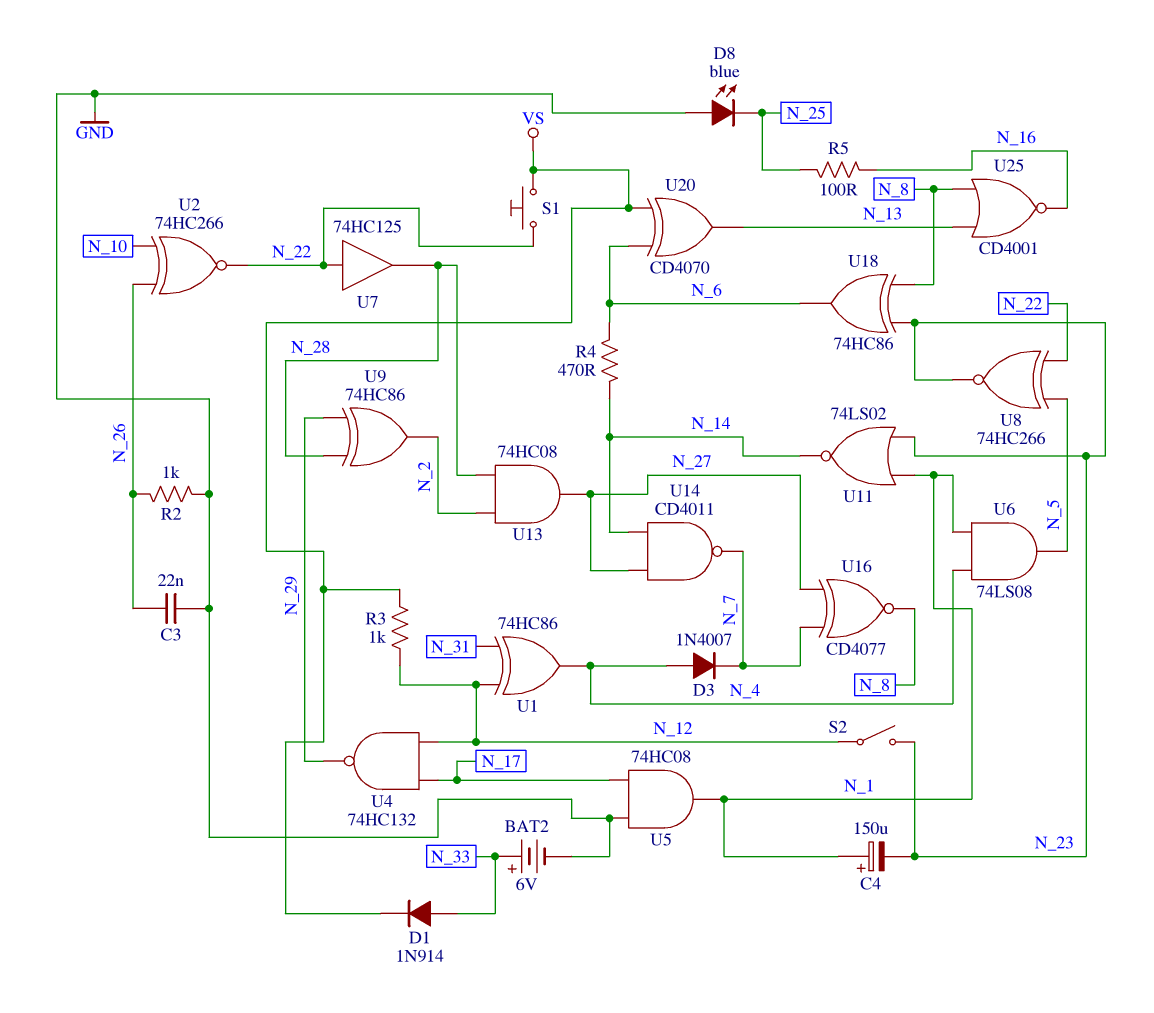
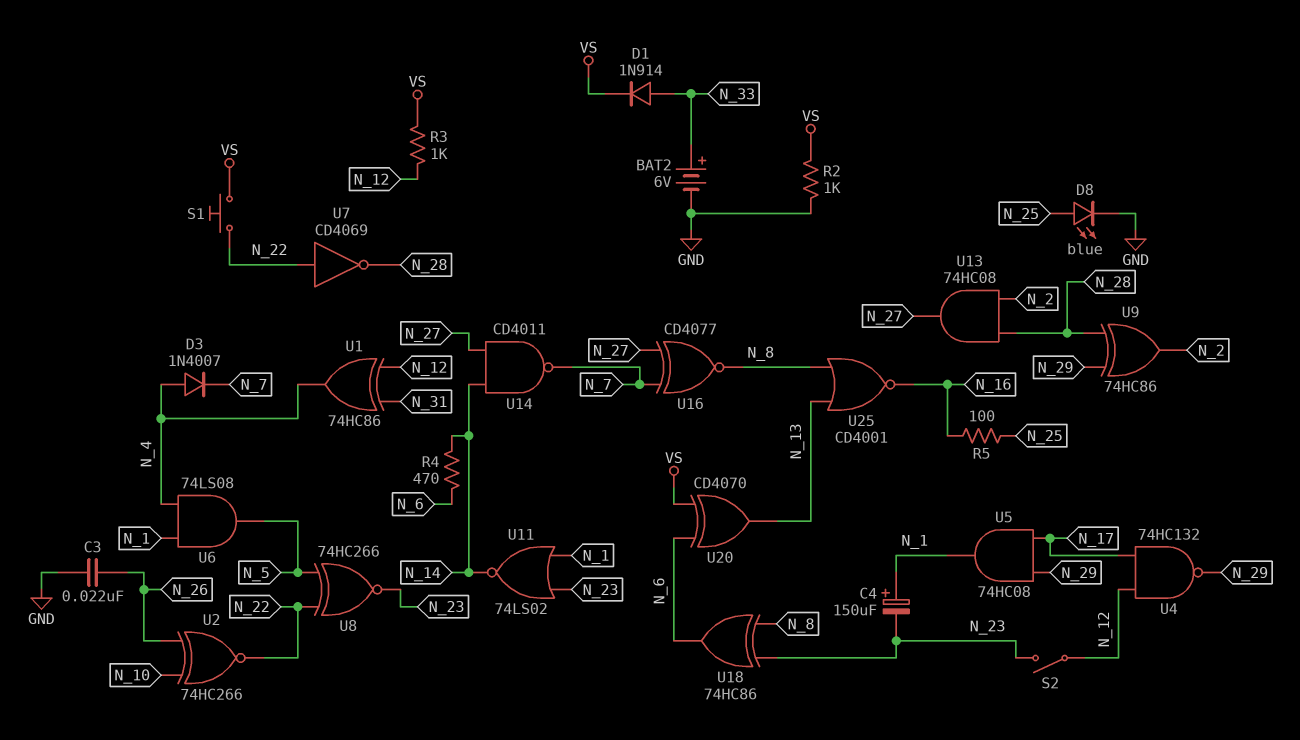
D8: LED blue (A GND, K N_25) -> LED blue (A N_25, K GND)
R2: 1k (GND, N_26) -> 1k (GND, VS)
U5: AND 74HC08 (in GND, in N_17, out N_1) -> AND 74HC08 (in N_17, in N_29, out N_1)
U7: buffer 74HC125 (in N_22, out N_28) -> NOT CD4069 (in N_22, out N_28)

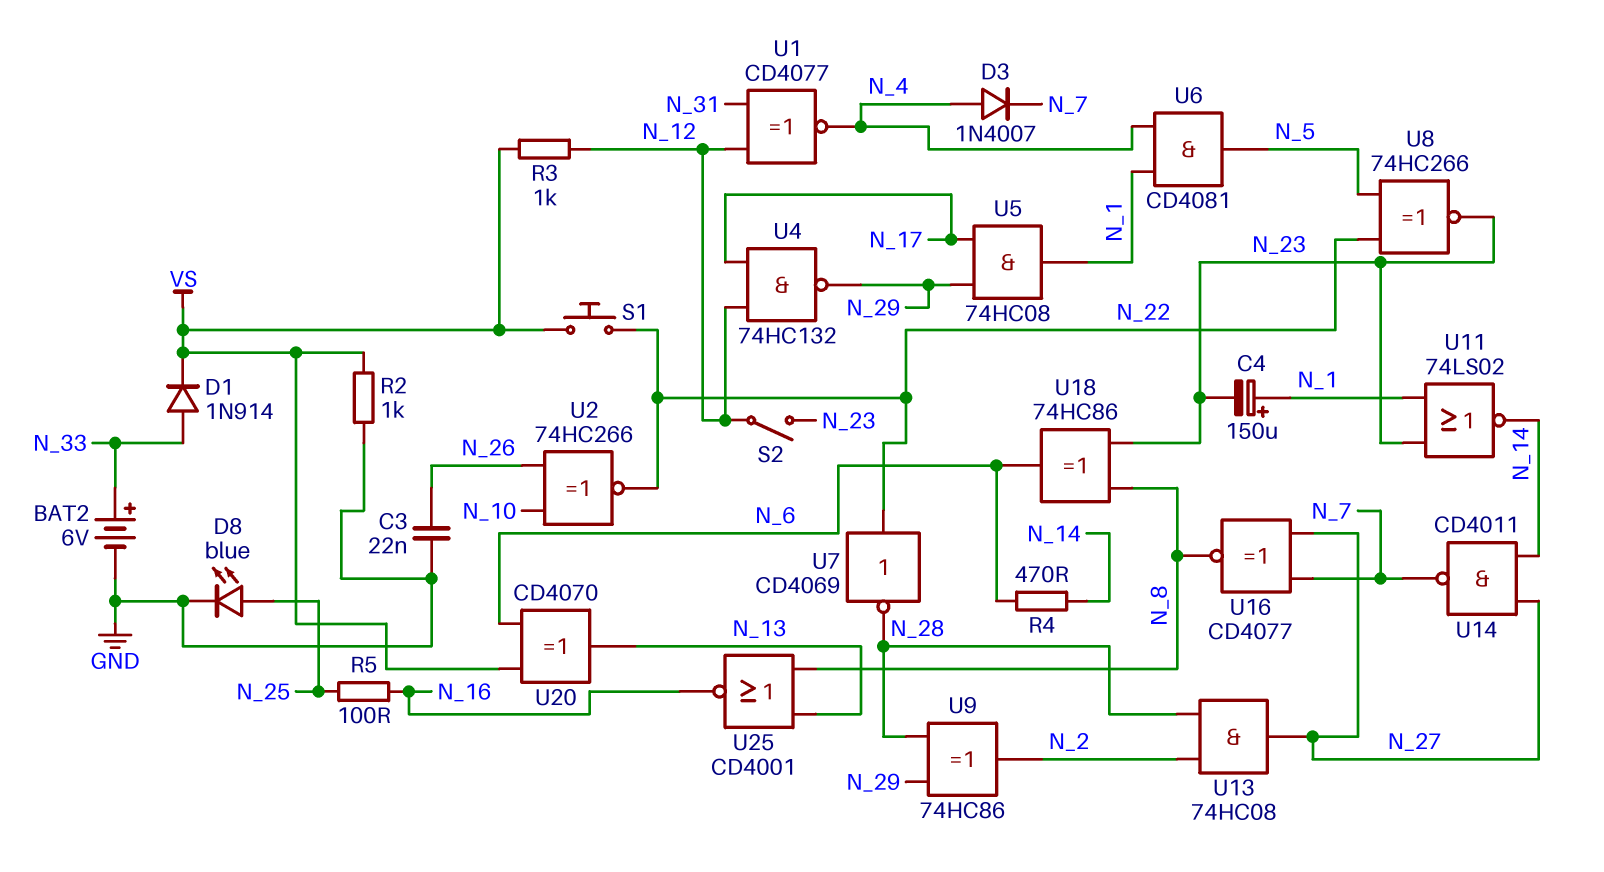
U1: XOR 74HC86 (in N_12, in N_31, out N_4) -> XNOR CD4077 (in N_12, in N_31, out N_4)
U6: AND 74LS08 (in N_1, in N_4, out N_5) -> AND CD4081 (in N_1, in N_4, out N_5)

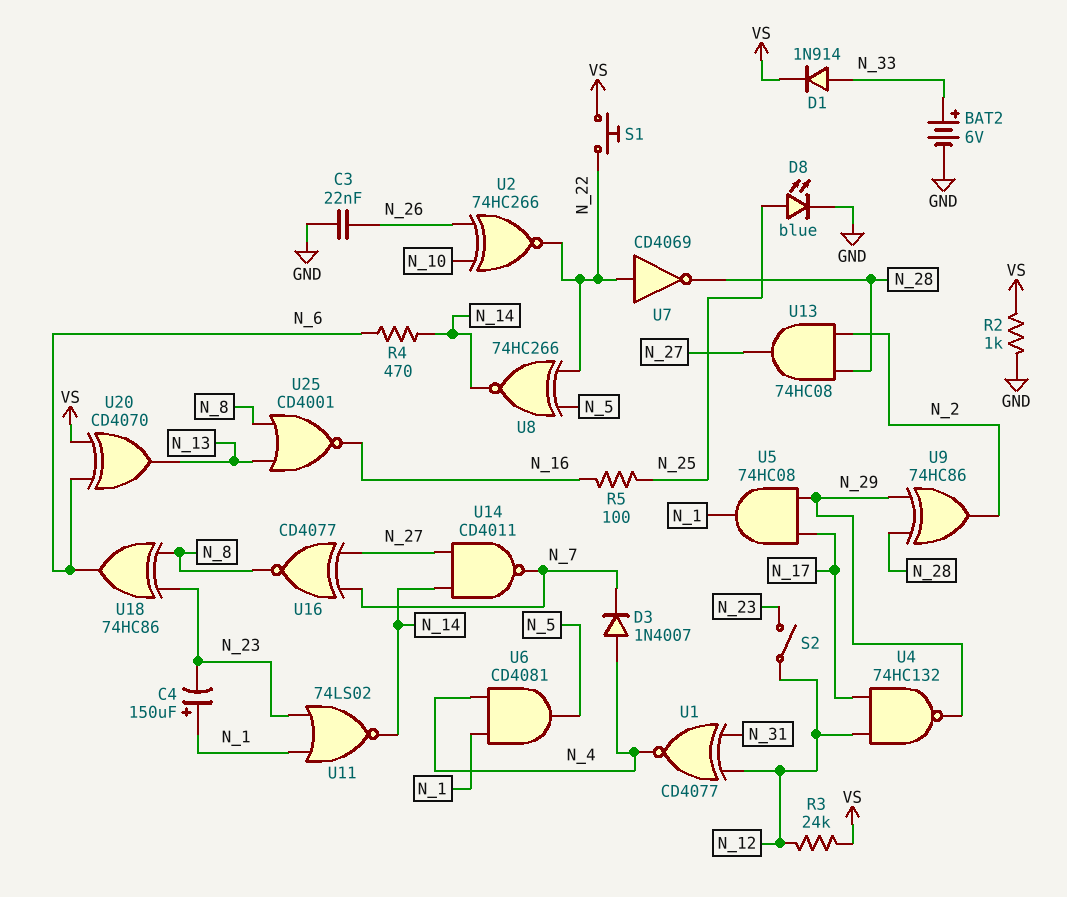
R3: 1k (N_12, VS) -> 24k (N_12, VS)
U8: XNOR 74HC266 (in N_5, in N_22, out N_23) -> XNOR 74HC266 (in N_5, in N_22, out N_14)

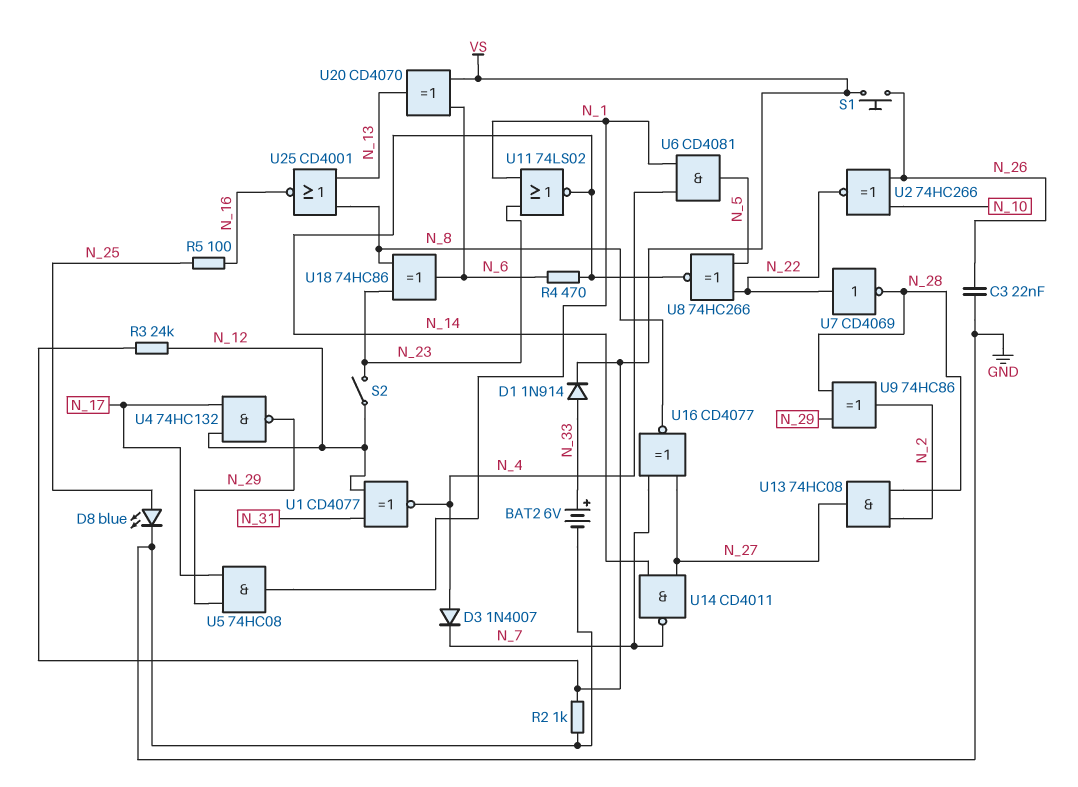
C4: 150uF (plus N_1, minus N_23) -> none
S1: button (N_22, VS) -> button (N_26, VS)

